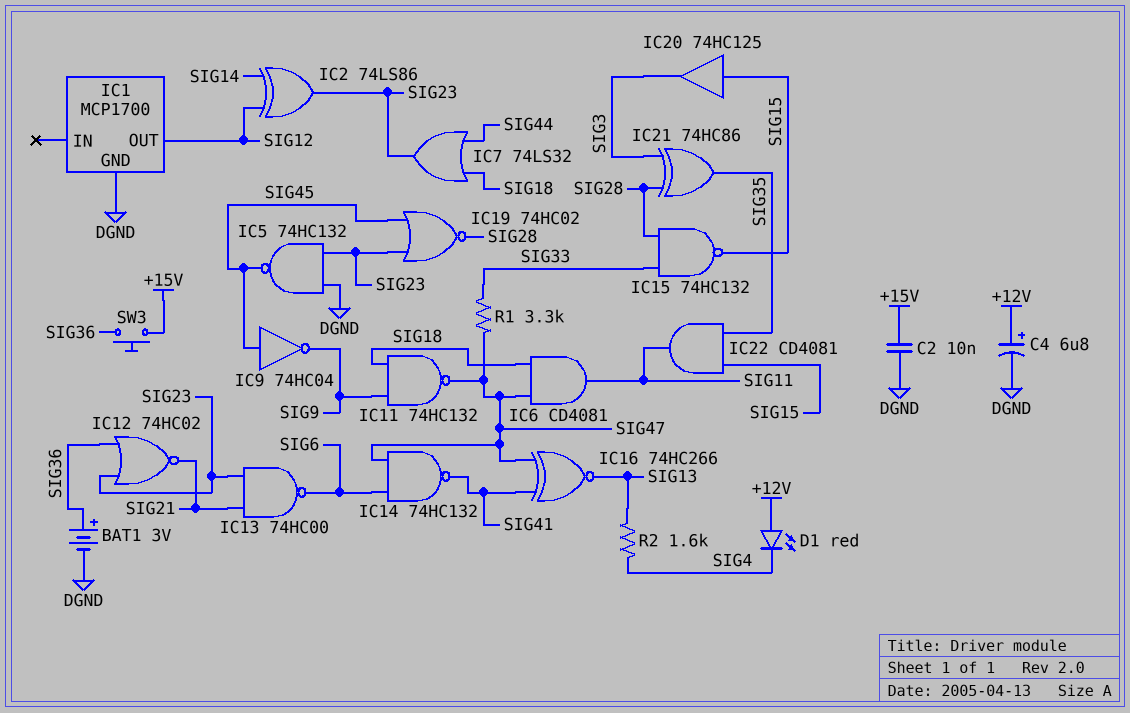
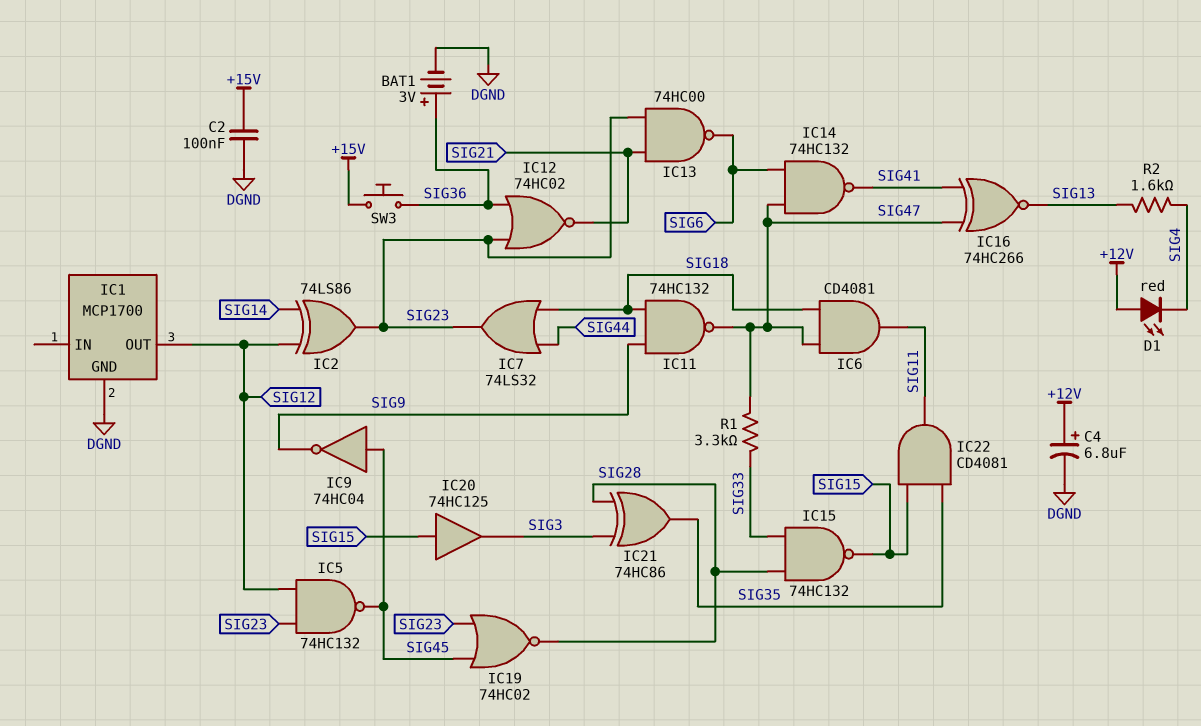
C2: 10nF (+15V, DGND) -> 100nF (+15V, DGND)
IC5: NAND 74HC132 (in DGND, in SIG23, out SIG45) -> NAND 74HC132 (in SIG12, in SIG23, out SIG45)

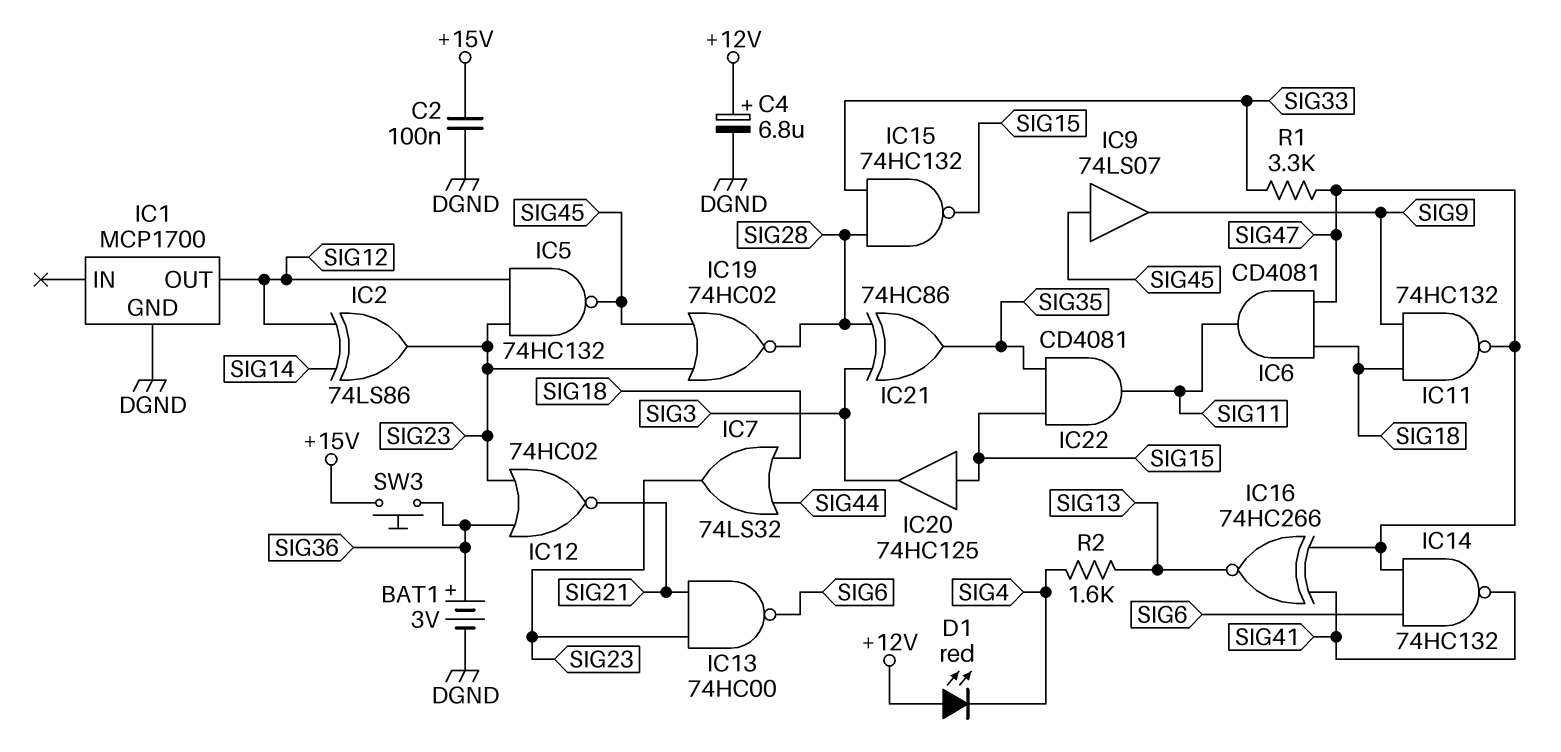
IC9: NOT 74HC04 (in SIG45, out SIG9) -> buffer 74LS07 (in SIG45, out SIG9)

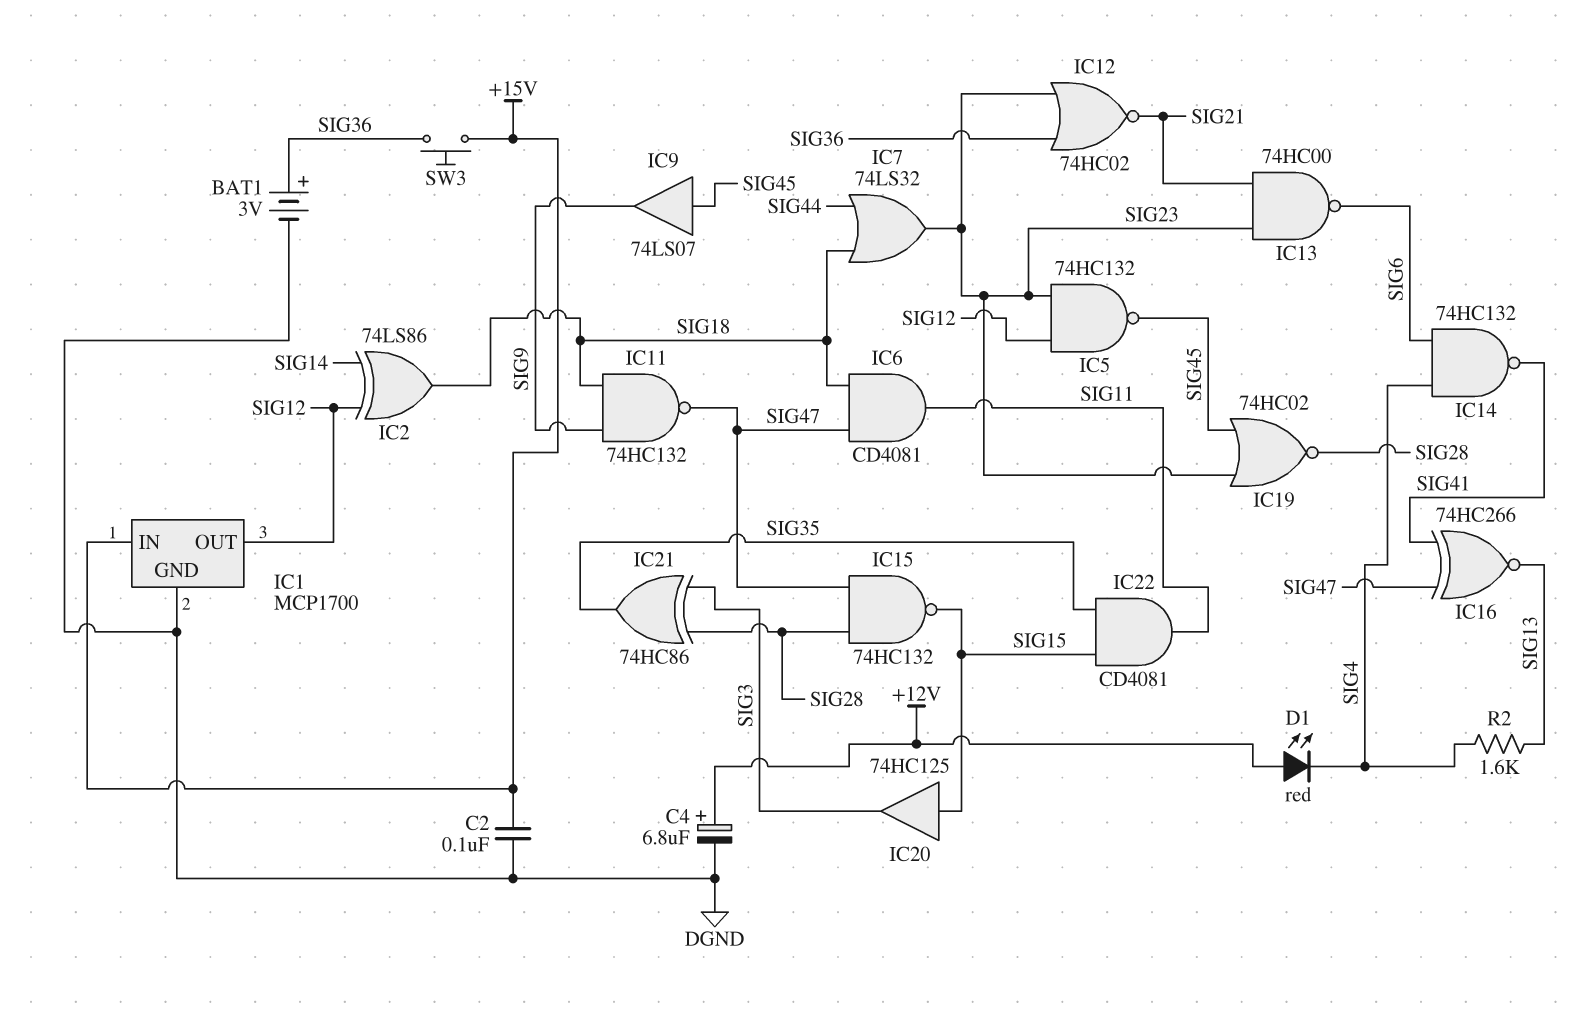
IC1 pin IN: none -> +15V
IC2: XOR 74LS86 (in SIG12, in SIG14, out SIG23) -> XOR 74LS86 (in SIG12, in SIG14, out SIG18)
IC14: NAND 74HC132 (in SIG6, in SIG47, out SIG41) -> NAND 74HC132 (in SIG4, in SIG6, out SIG41)
IC15: NAND 74HC132 (in SIG28, in SIG33, out SIG15) -> NAND 74HC132 (in SIG28, in SIG47, out SIG15)
R1: 3.3k (SIG33, SIG47) -> none

